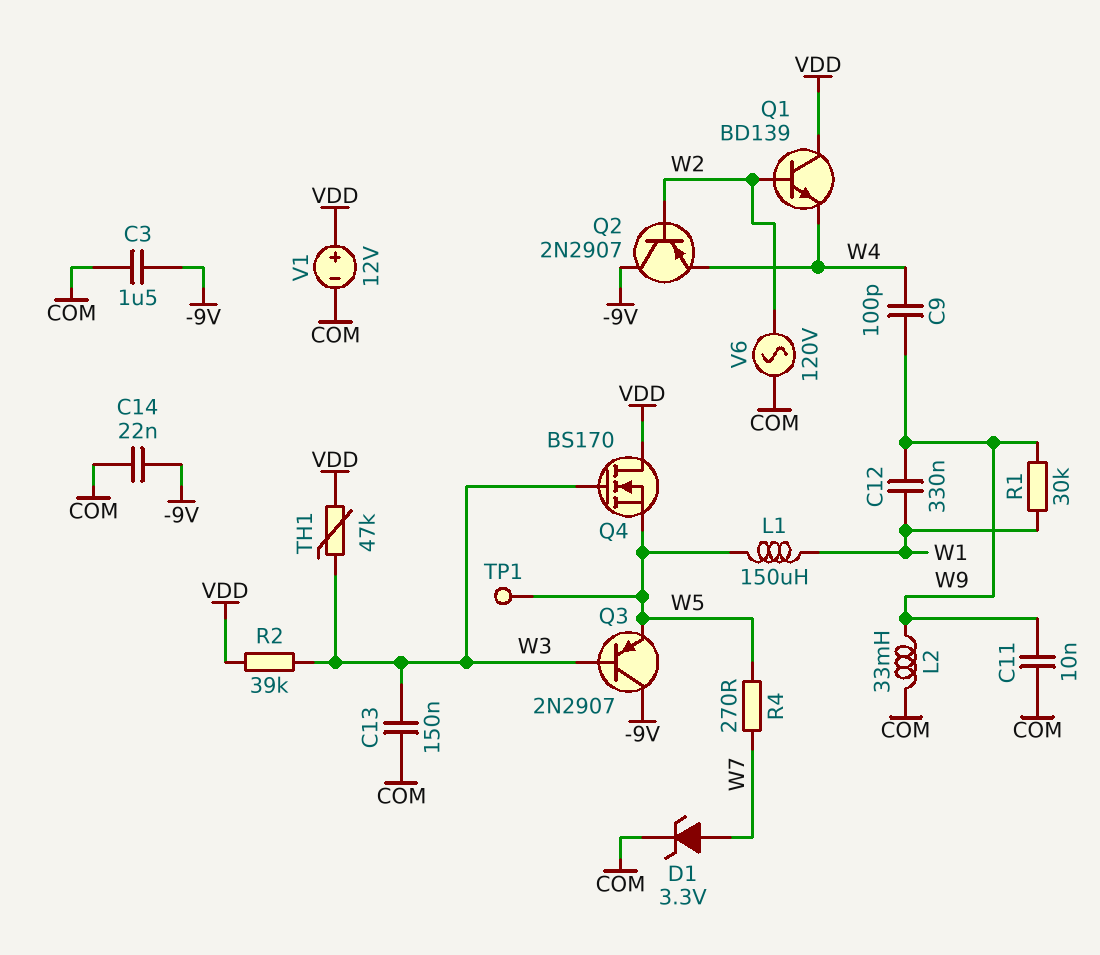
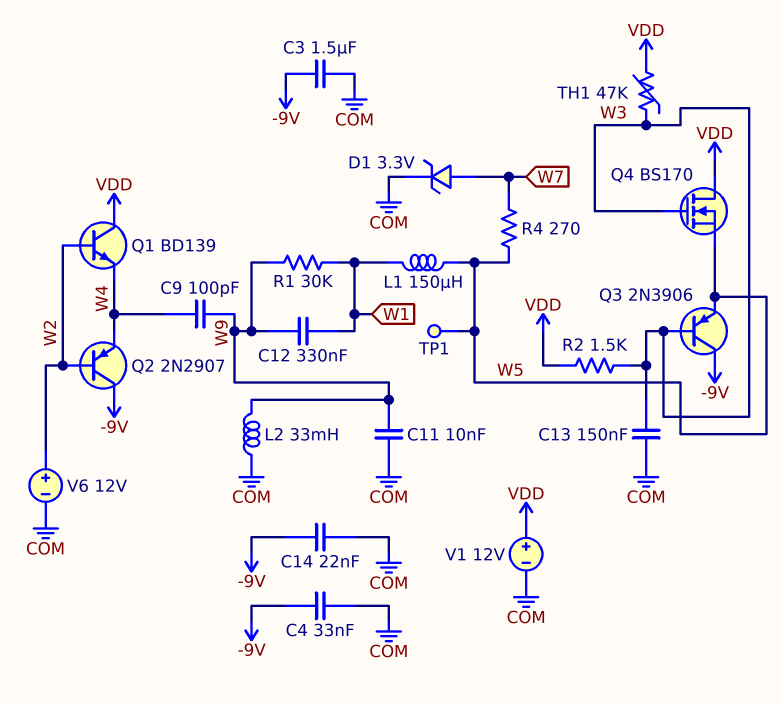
C4: none -> 33nF (-9V, COM)
Q3: PNP 2N2907 (B W3, C -9V, E W5) -> PNP 2N3906 (B W3, C -9V, E W5)
R2: 39k (VDD, W3) -> 1.5k (VDD, W3)
V6: AC 120V (COM, W2) -> 12V (plus W2, minus COM)

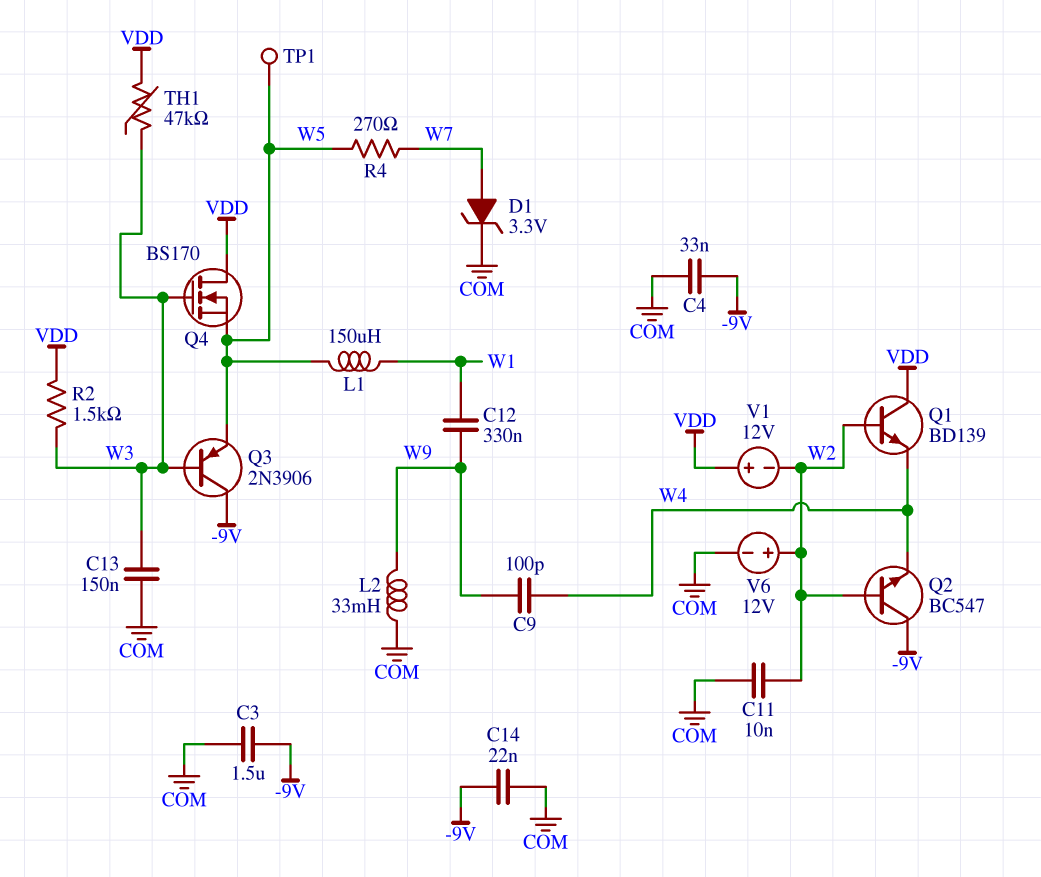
C11: 10nF (COM, W9) -> 10nF (COM, W2)
Q2: PNP 2N2907 (B W2, C -9V, E W4) -> NPN BC547 (B W2, C -9V, E W4)
R1: 30k (W1, W9) -> none
V1: 12V (plus VDD, minus COM) -> 12V (plus VDD, minus W2)

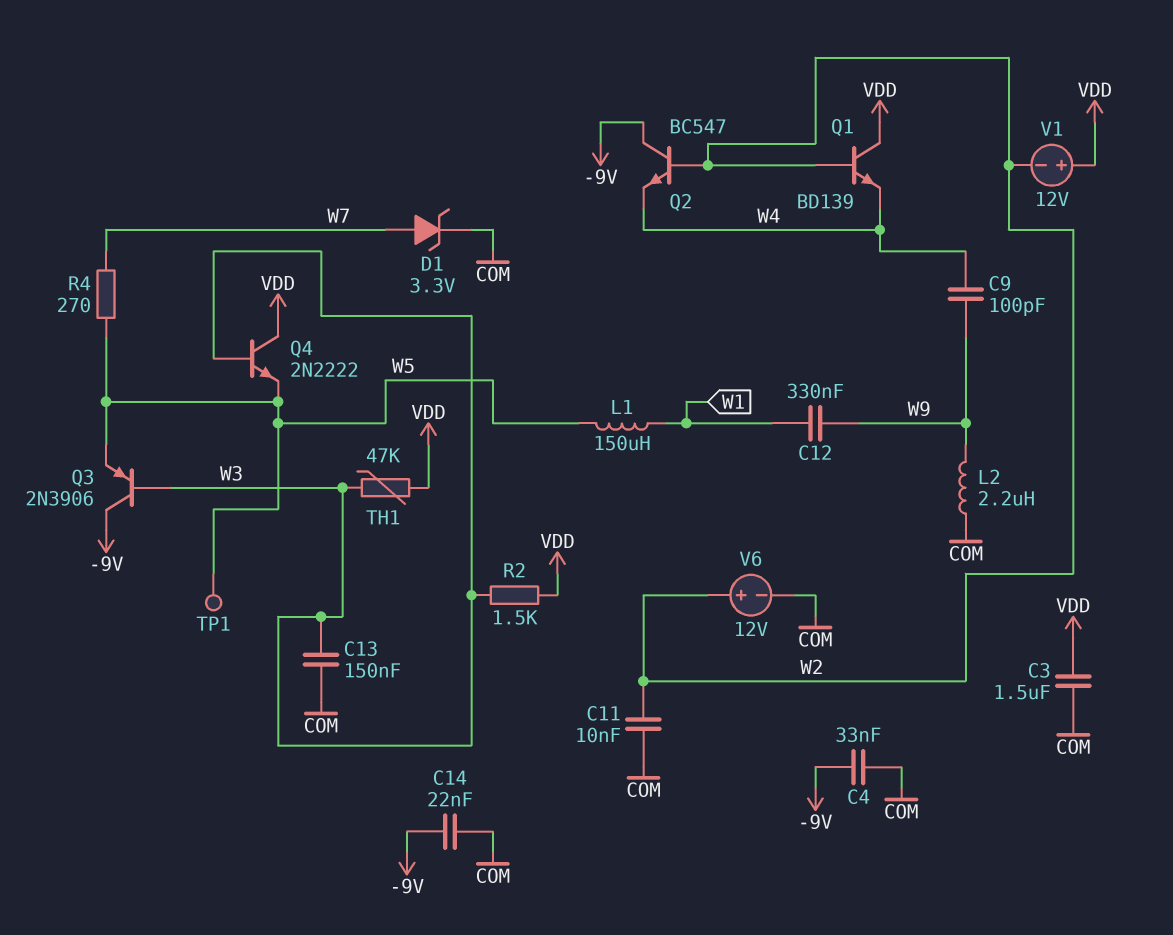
C3: 1.5uF (-9V, COM) -> 1.5uF (COM, VDD)
L2: 33mH (COM, W9) -> 2.2uH (COM, W9)
Q4: NMOS BS170 (G W3, D VDD, S W5) -> NPN 2N2222 (B W3, C VDD, E W5)

